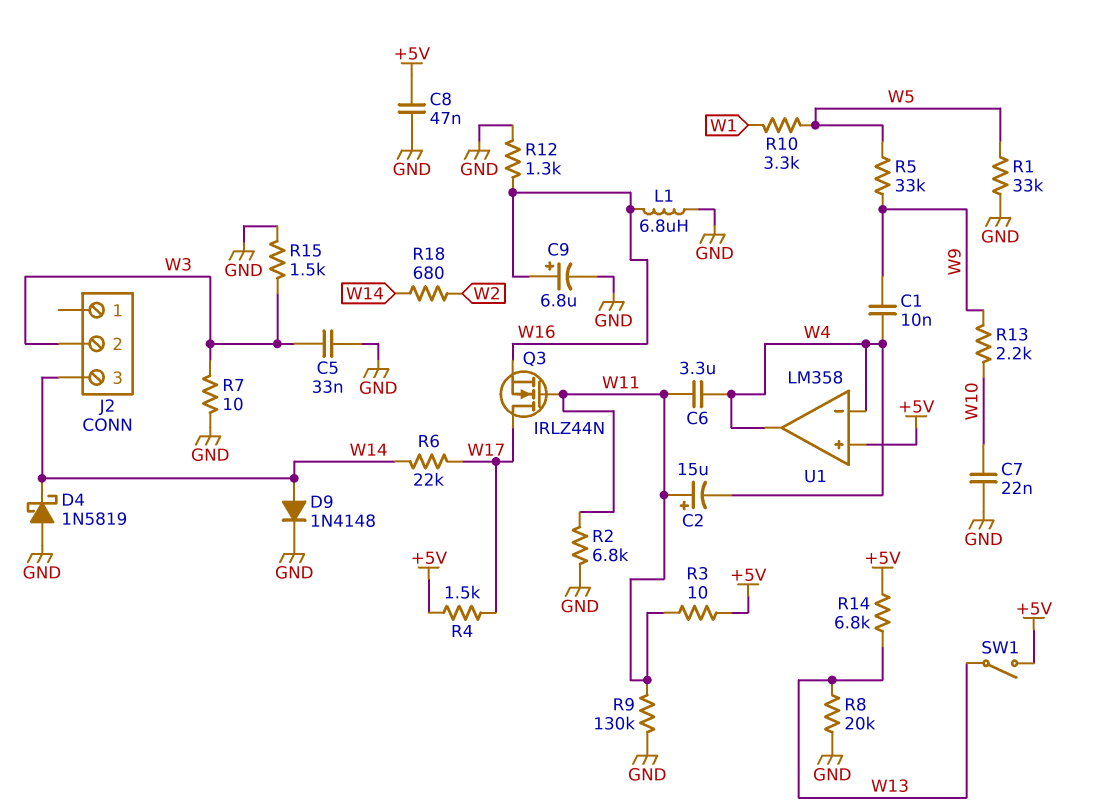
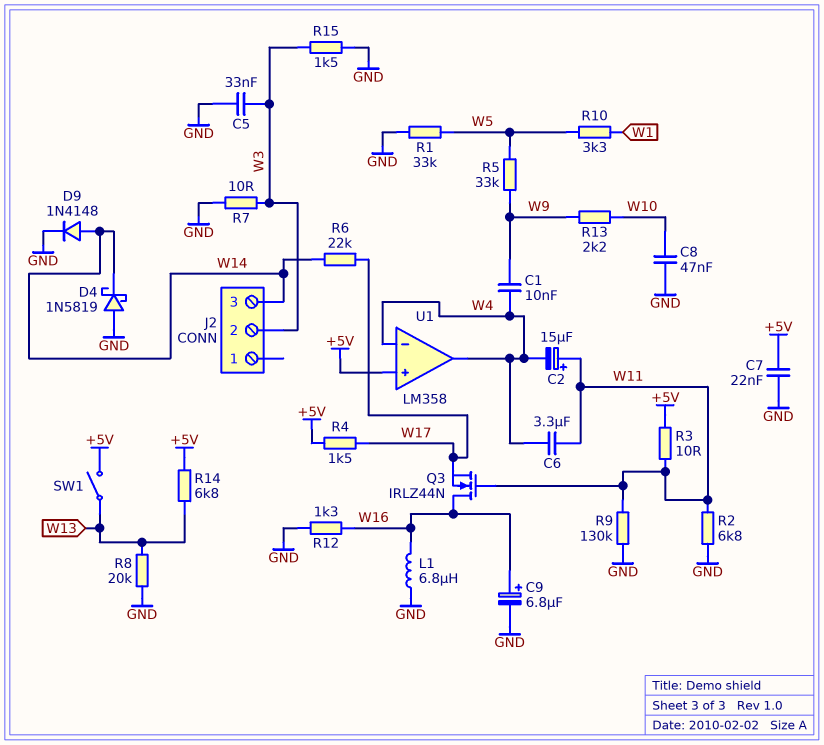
C7: 22nF (GND, W10) -> 22nF (+5V, GND)
C8: 47nF (+5V, GND) -> 47nF (GND, W10)
Q3: NMOS IRLZ44N (G W11, D W17, S W16) -> NMOS IRLZ44N (G W11, D W16, S W17)
R18: 680 (W2, W14) -> none

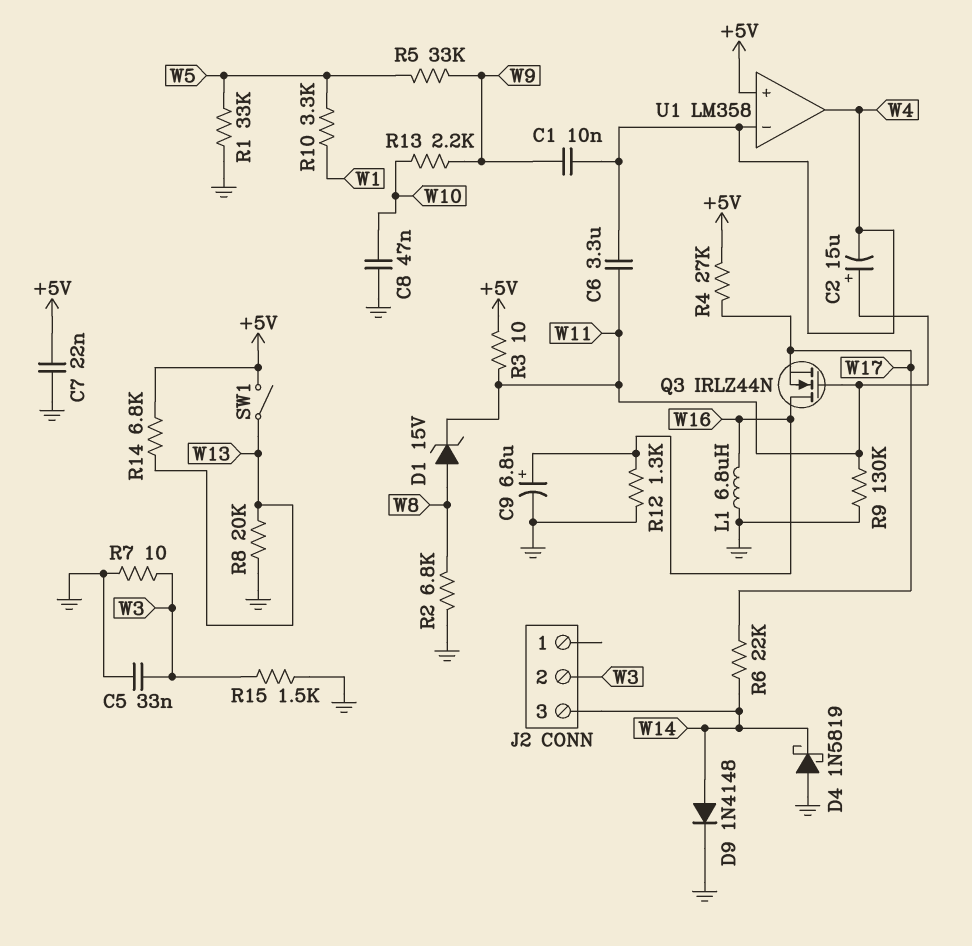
D1: none -> zener 15V (A W8, K W11)
R2: 6.8k (GND, W11) -> 6.8k (GND, W8)
R4: 1.5k (+5V, W17) -> 27k (+5V, W17)

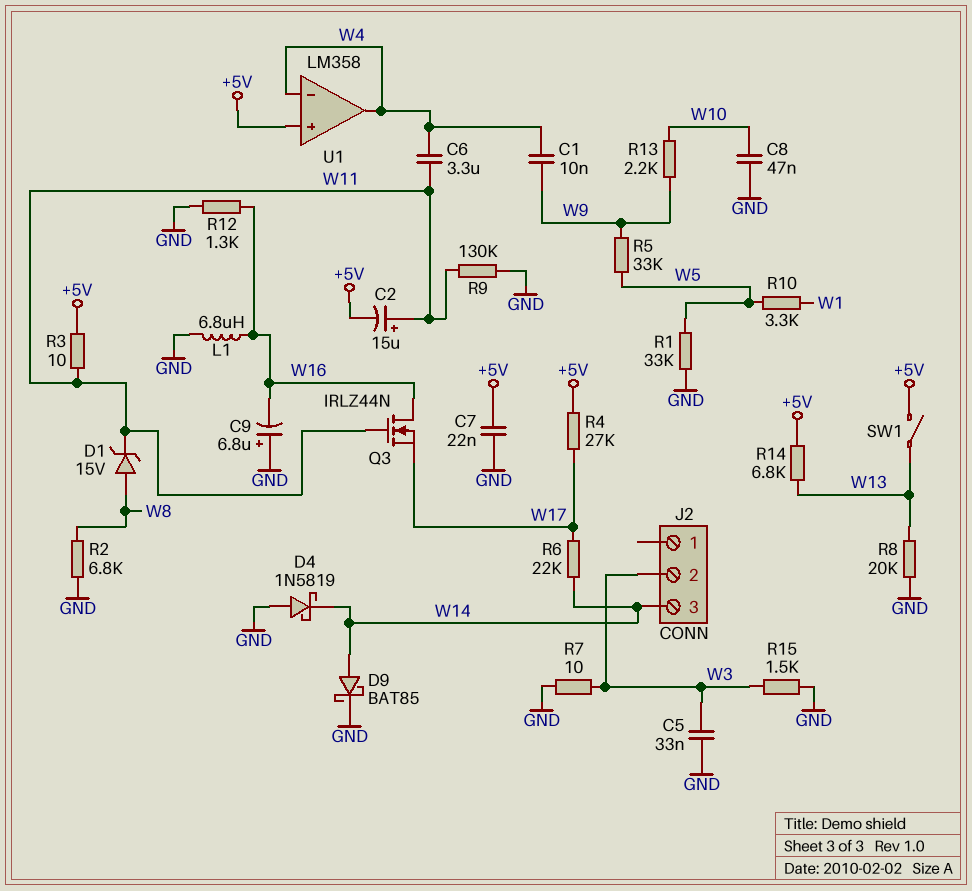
C2: 15uF (plus W11, minus W4) -> 15uF (plus W11, minus +5V)
C9: 6.8uF (plus W16, minus GND) -> 6.8uF (plus GND, minus W16)
D9: diode 1N4148 (A W14, K GND) -> schottky BAT85 (A W14, K GND)

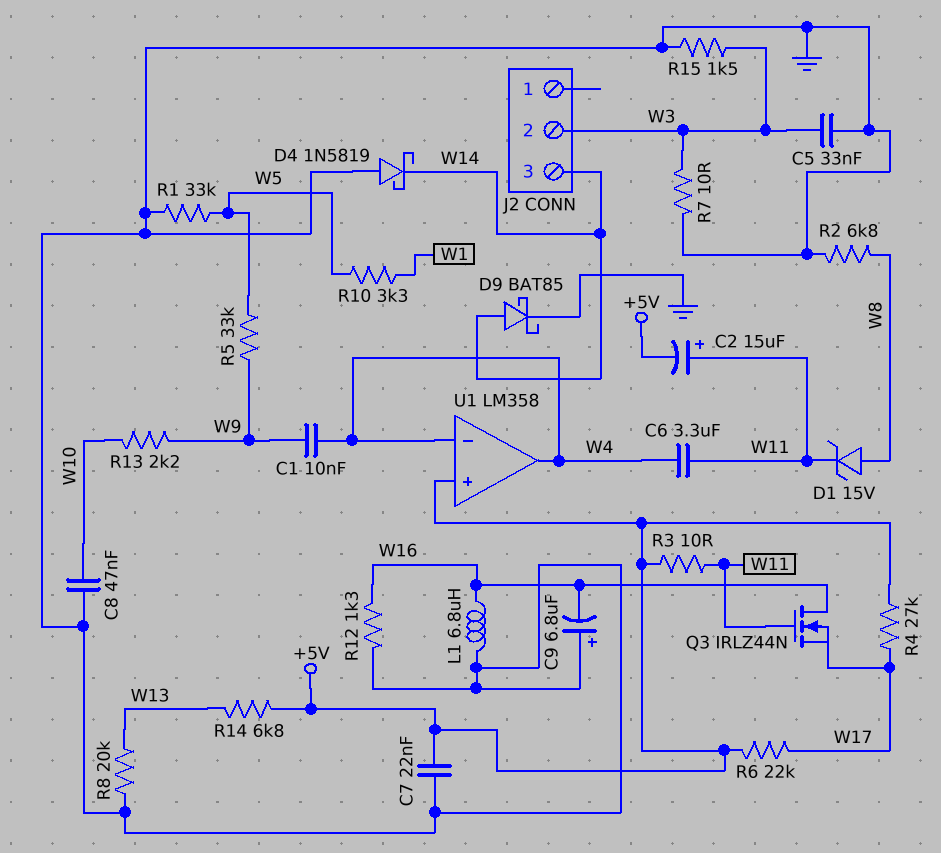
R6: 22k (W14, W17) -> 22k (+5V, W17)
R9: 130k (GND, W11) -> none
SW1: switch (+5V, W13) -> none

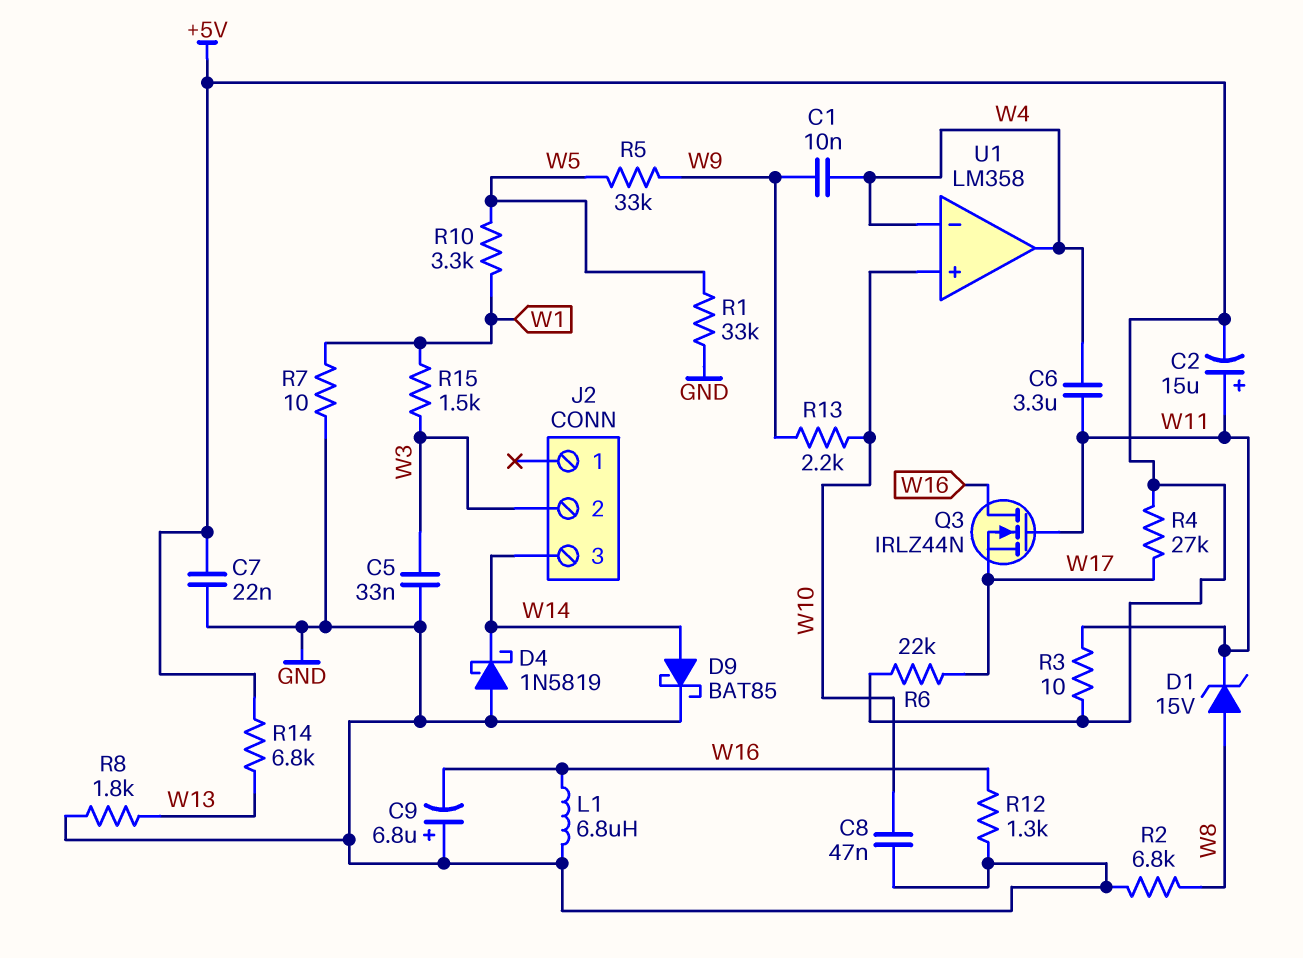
R7: 10 (GND, W3) -> 10 (GND, W1)
R8: 20k (GND, W13) -> 1.8k (GND, W13)
R15: 1.5k (GND, W3) -> 1.5k (W1, W3)
U1 pin in+: +5V -> W10

